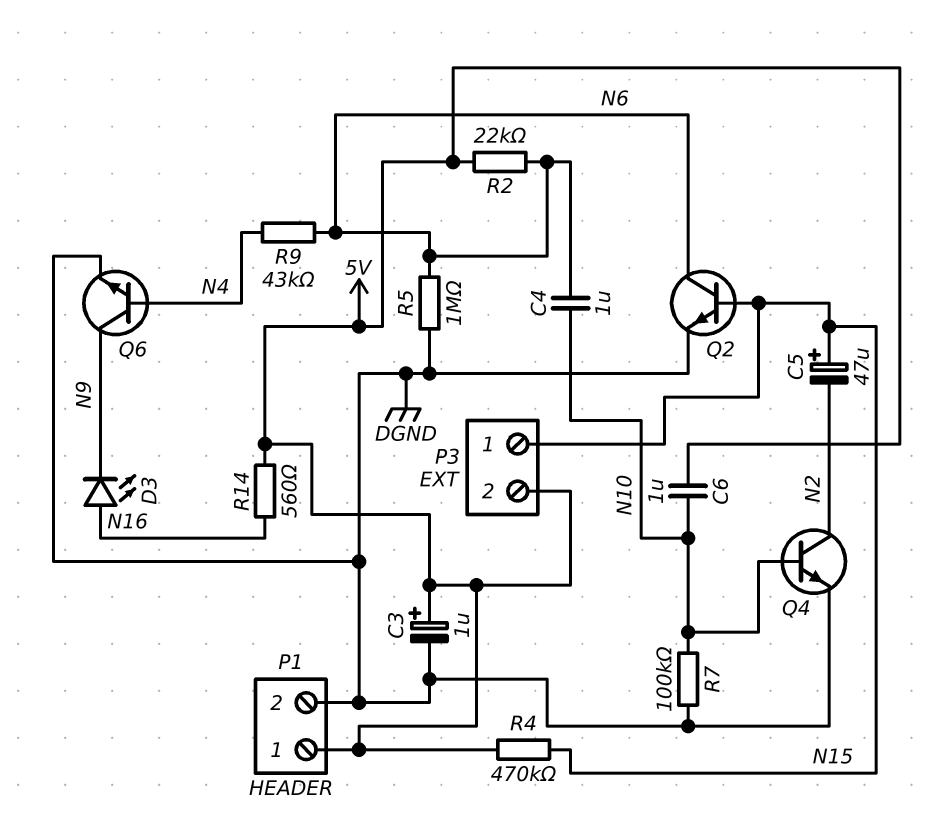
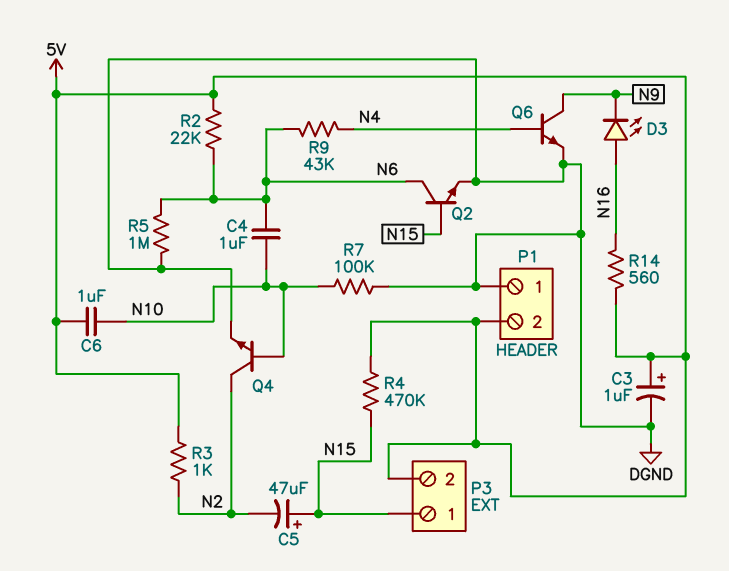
P1 pin 1: 5V -> DGND
P1 pin 2: DGND -> 5V
R3: none -> 1k (5V, N2)

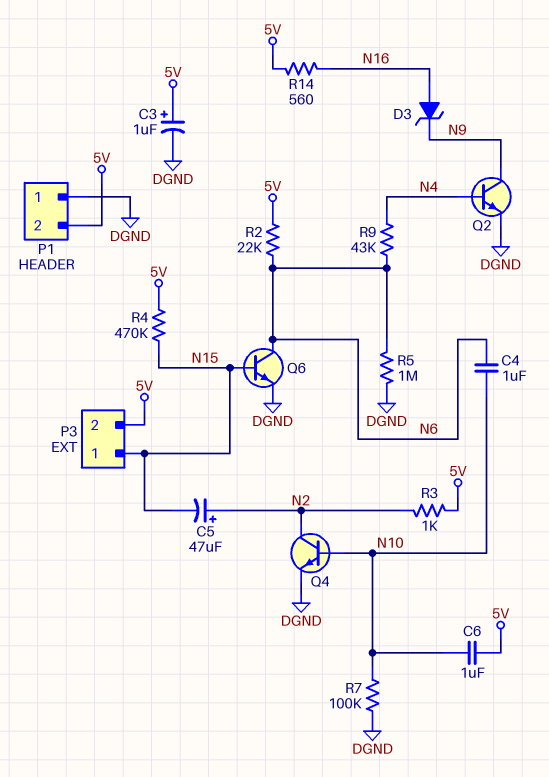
C5: 47uF (plus N15, minus N2) -> 47uF (plus N2, minus N15)
D3: LED (A N16, K N9) -> zener (A N16, K N9)
Q2: NPN (B N15, C N6, E DGND) -> NPN (B N4, C N9, E DGND)
Q6: NPN (B N4, C N9, E DGND) -> NPN (B N15, C N6, E DGND)

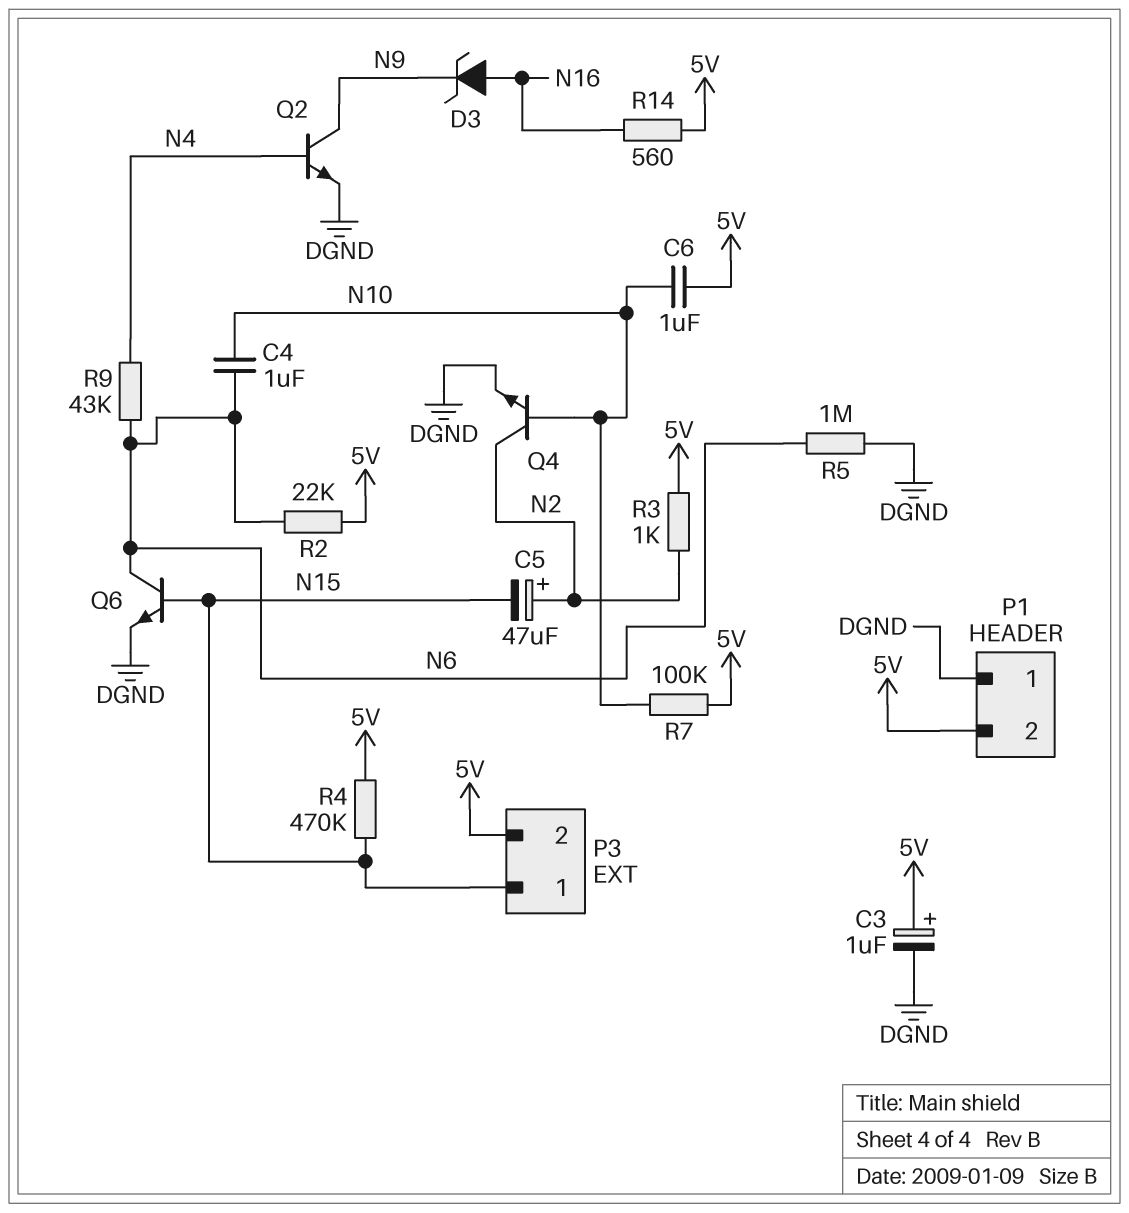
R7: 100k (DGND, N10) -> 100k (5V, N10)

